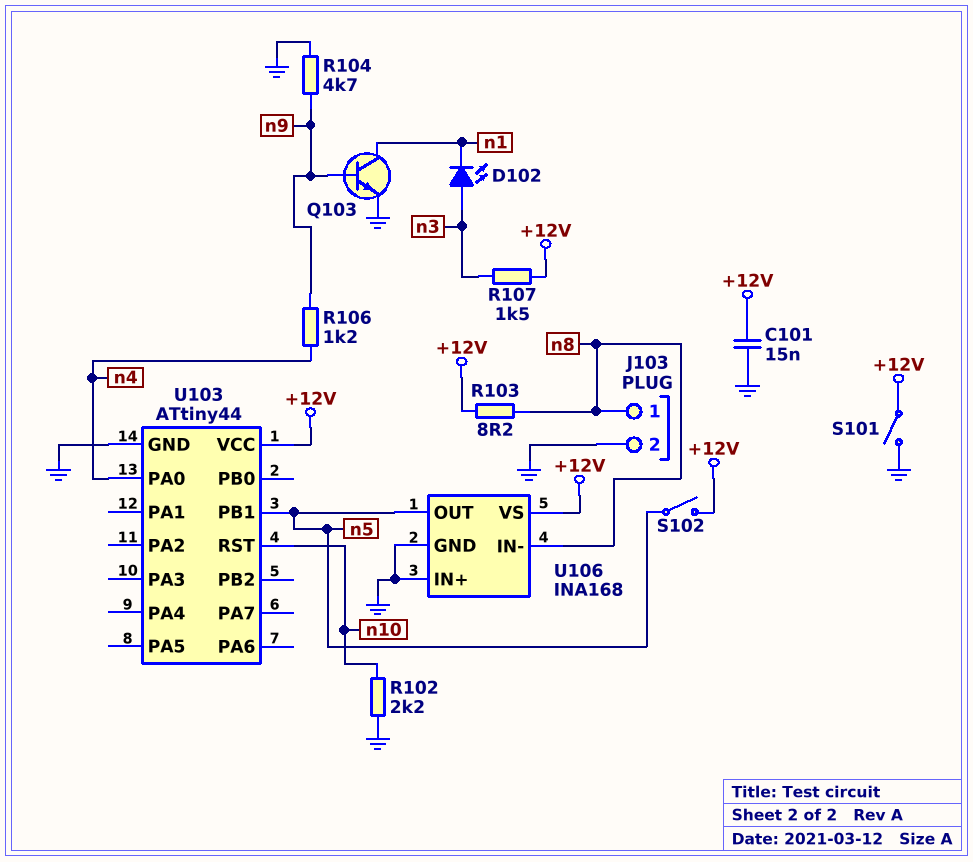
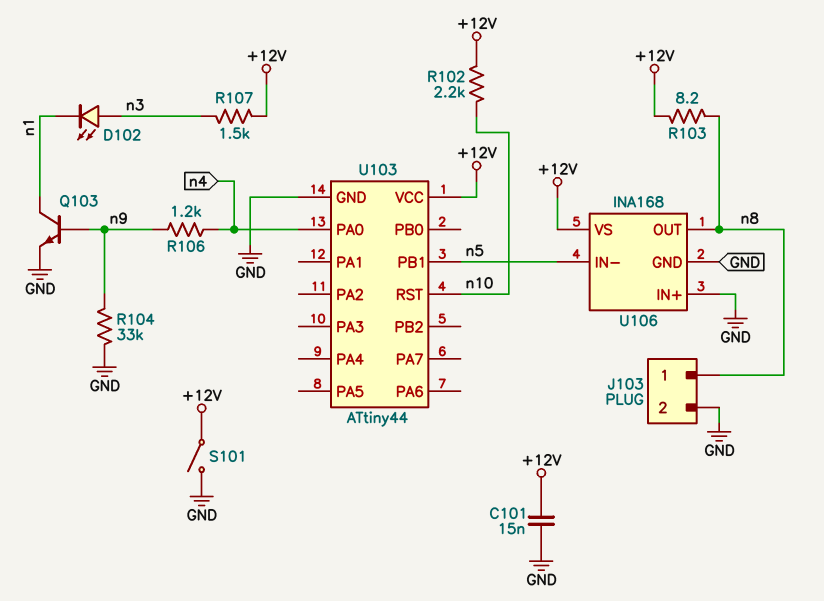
R102: 2.2k (GND, n10) -> 2.2k (+12V, n10)
R104: 4.7k (GND, n9) -> 33k (GND, n9)
S102: switch (+12V, n5) -> none
U106 pin IN-: n8 -> n5
U106 pin OUT: n5 -> n8

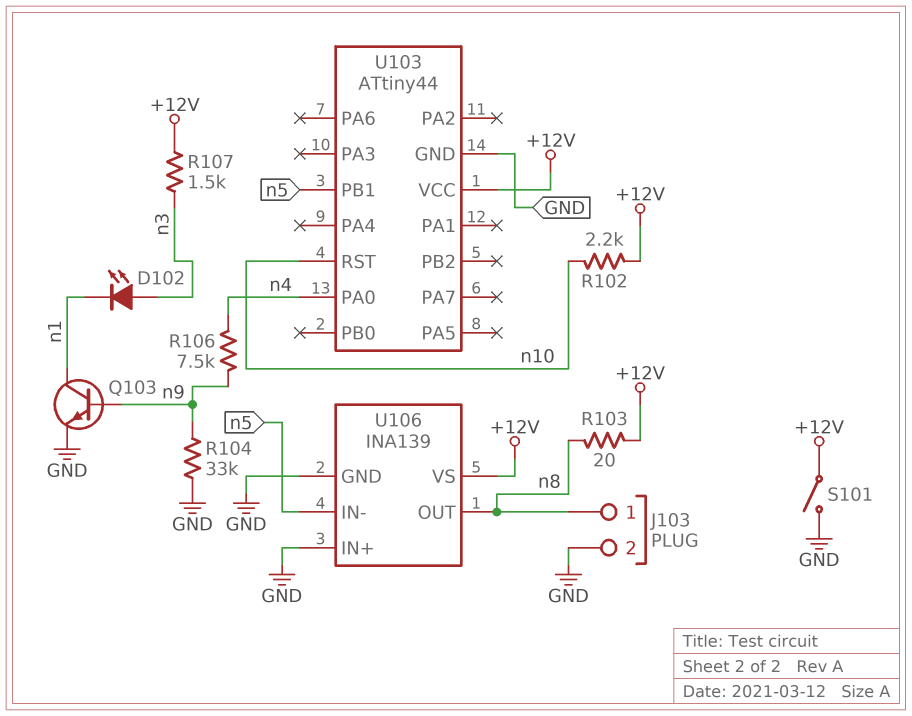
C101: 15nF (+12V, GND) -> none
R103: 8.2 (+12V, n8) -> 20 (+12V, n8)
R106: 1.2k (n4, n9) -> 7.5k (n4, n9)
U106: INA168 -> INA139

